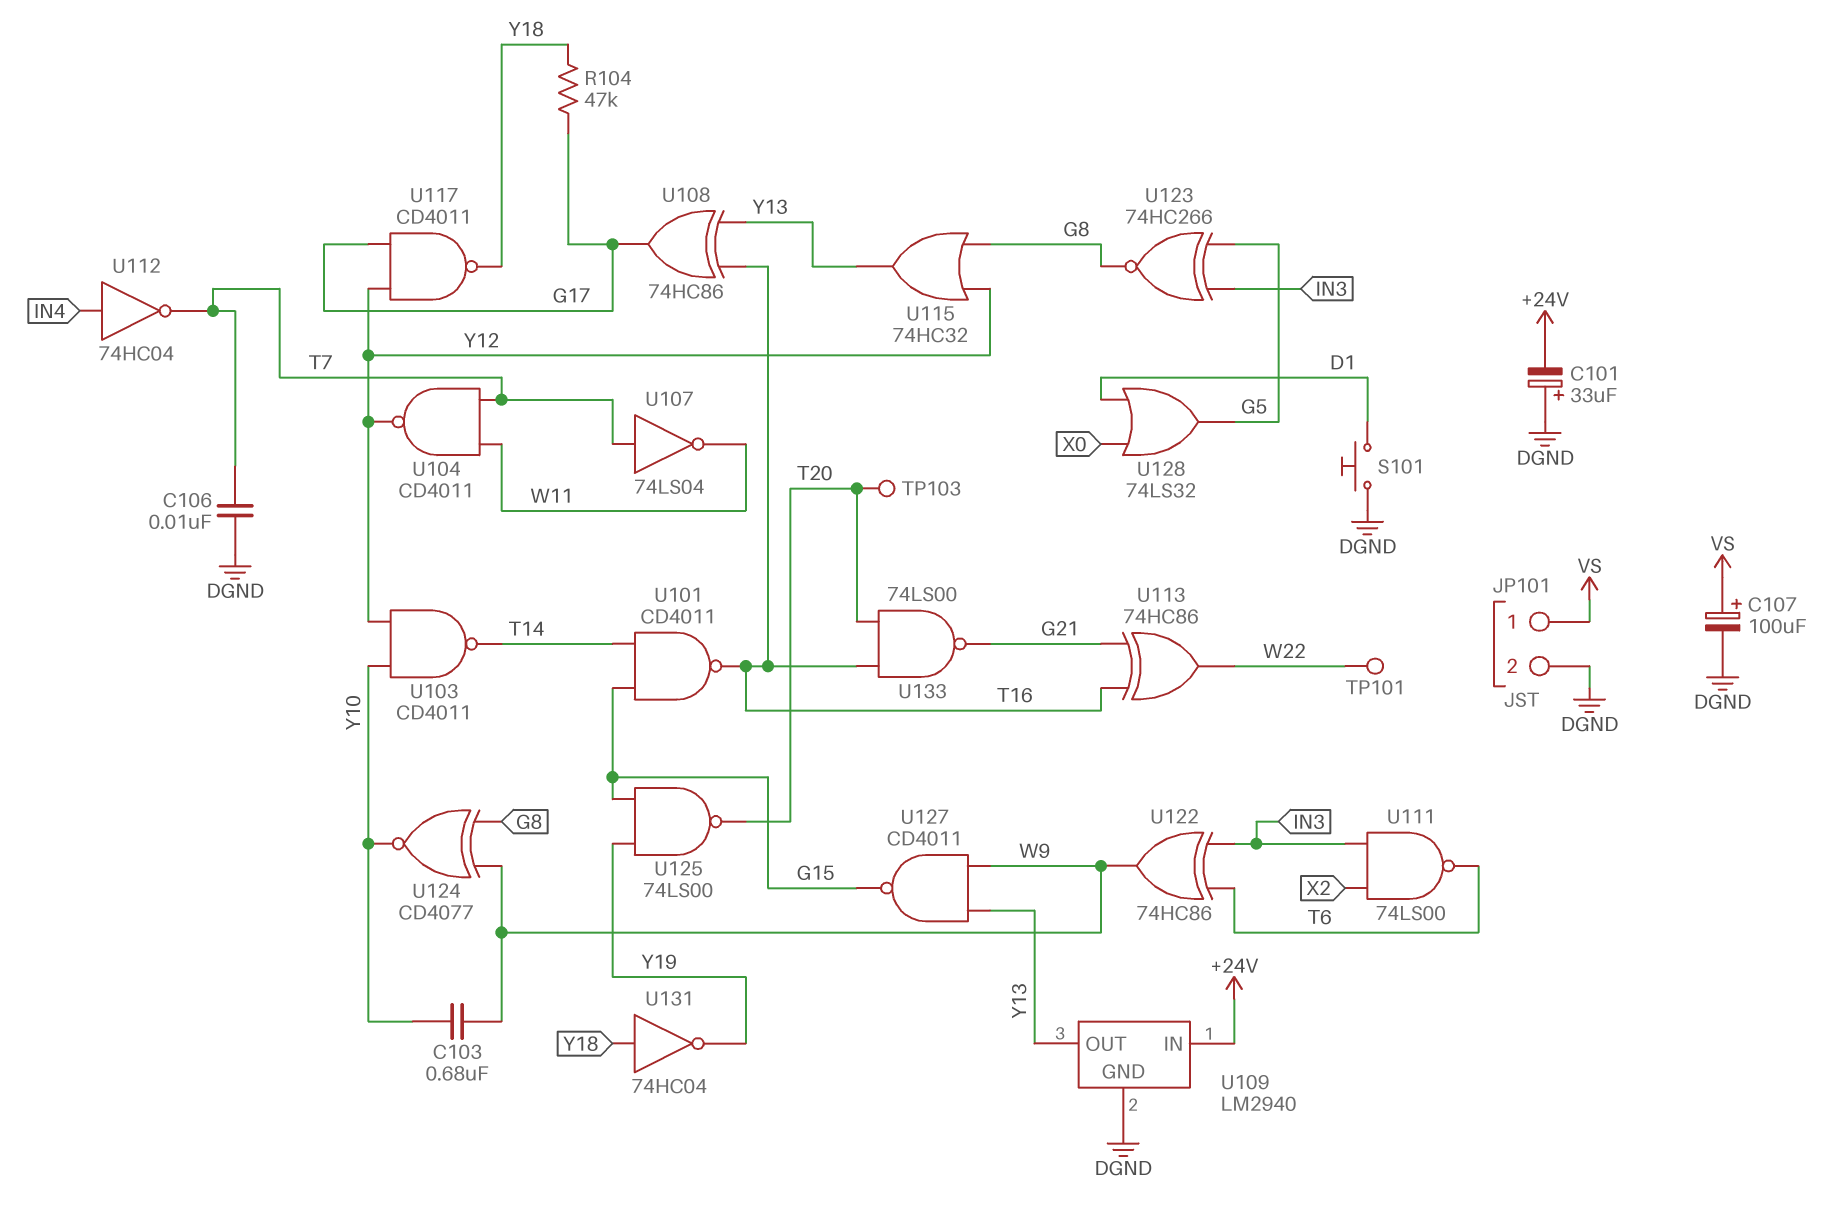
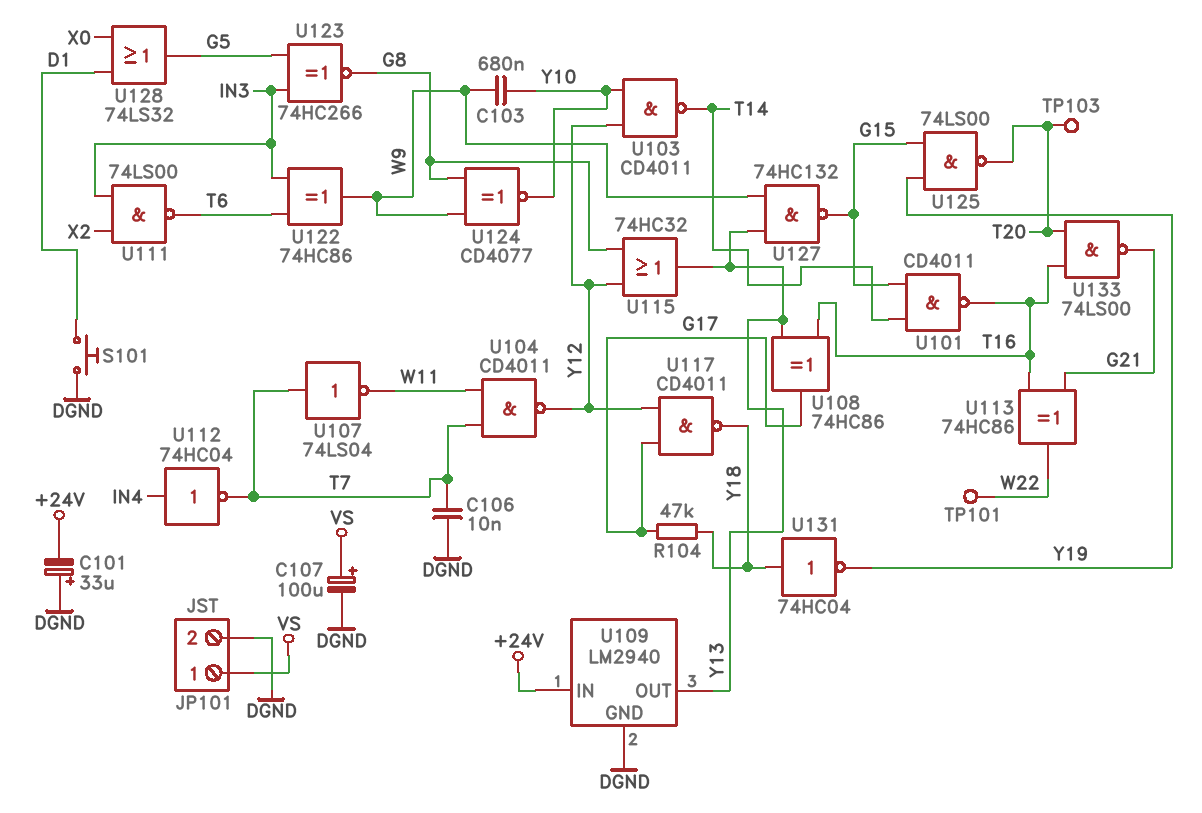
U127: NAND CD4011 (in W9, in Y13, out G15) -> NAND 74HC132 (in W9, in Y13, out G15)

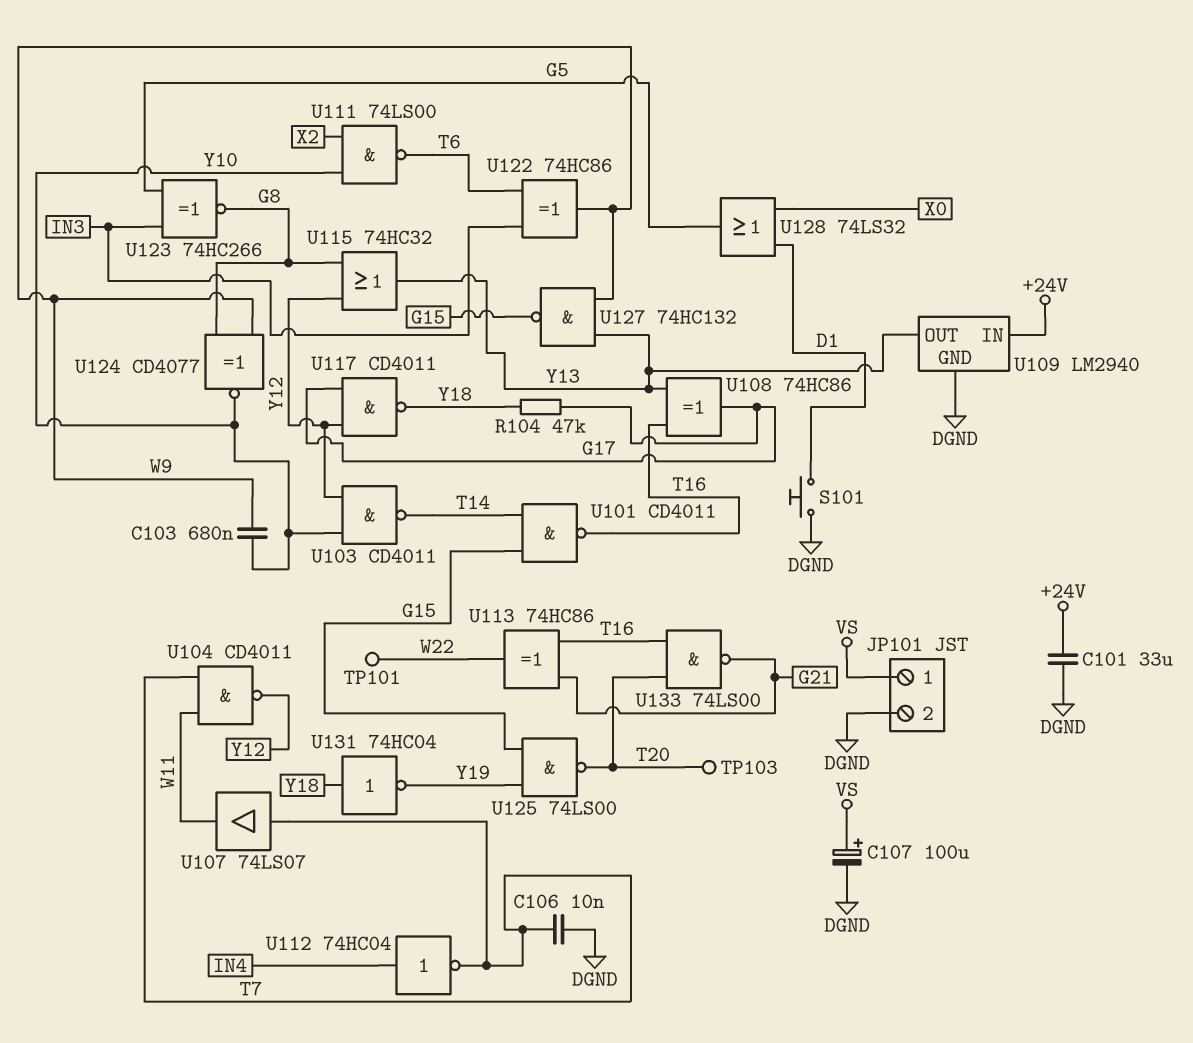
C101: 33uF (plus DGND, minus +24V) -> 33uF (+24V, DGND)
U107: NOT 74LS04 (in T7, out W11) -> buffer 74LS07 (in T7, out W11)
U111: NAND 74LS00 (in IN3, in X2, out T6) -> NAND 74LS00 (in X2, in Y10, out T6)

